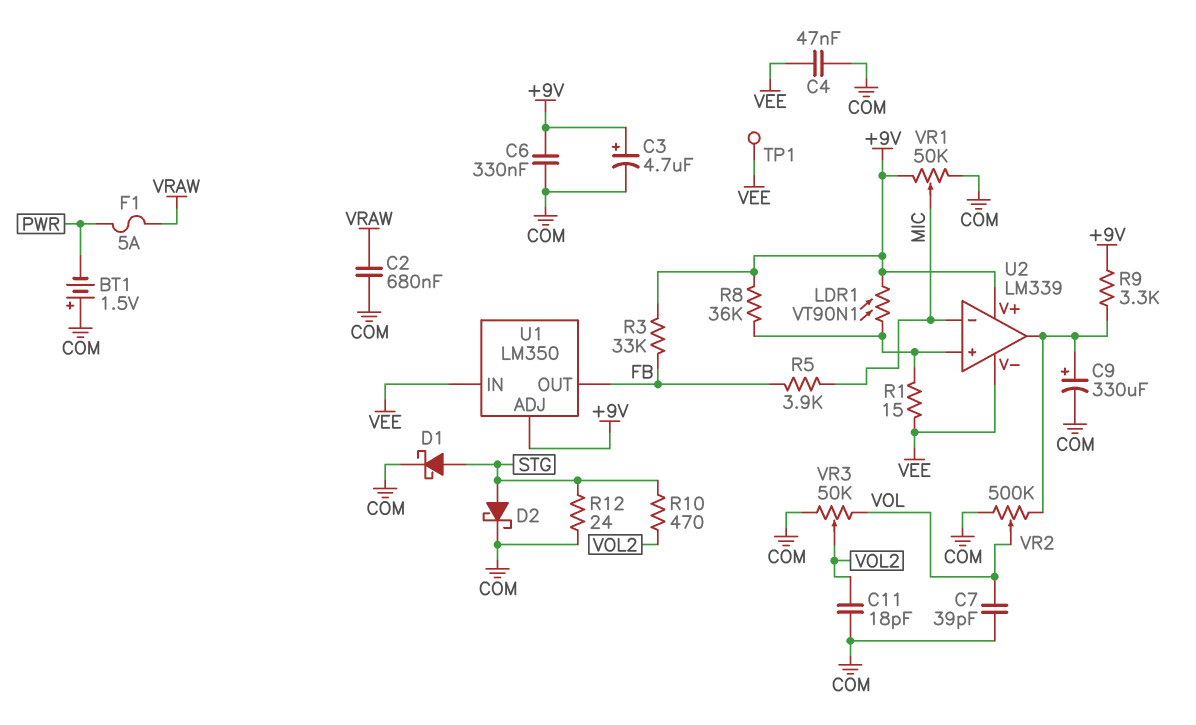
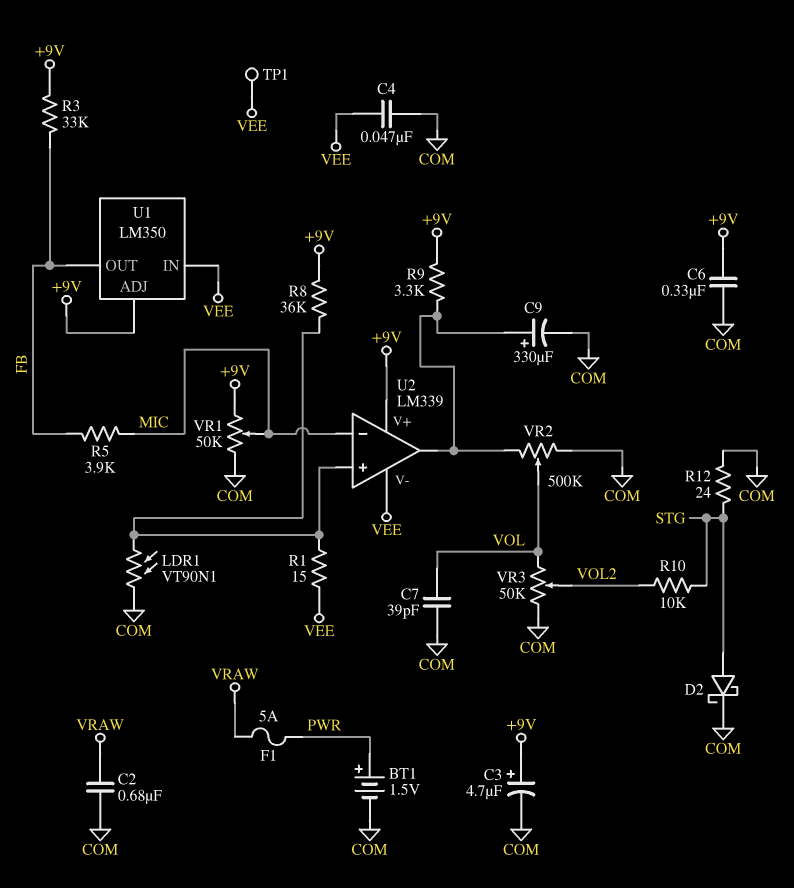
BT1: 1.5V (plus COM, minus PWR) -> 1.5V (plus PWR, minus COM)
C11: 18pF (COM, VOL2) -> none
D1: schottky (A STG, K COM) -> none
LDR1: VT90N1 (+9V, U2/in+) -> VT90N1 (COM, U2/in+)
R10: 470 (STG, VOL2) -> 10k (STG, VOL2)

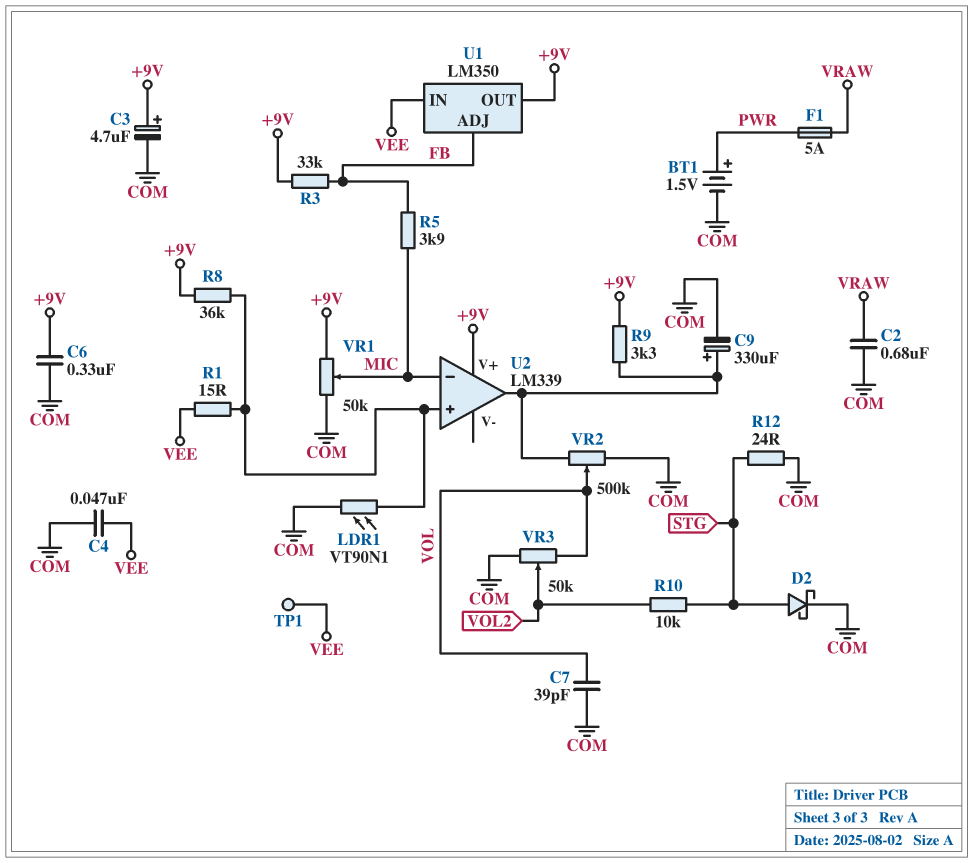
U1 pin ADJ: +9V -> FB
U1 pin OUT: FB -> +9V
U2 pin V-: VEE -> none

